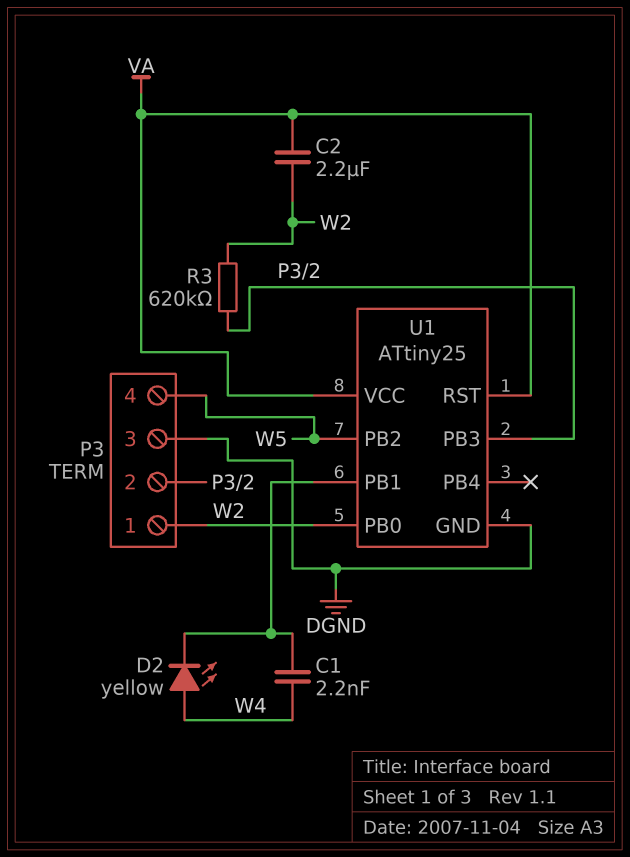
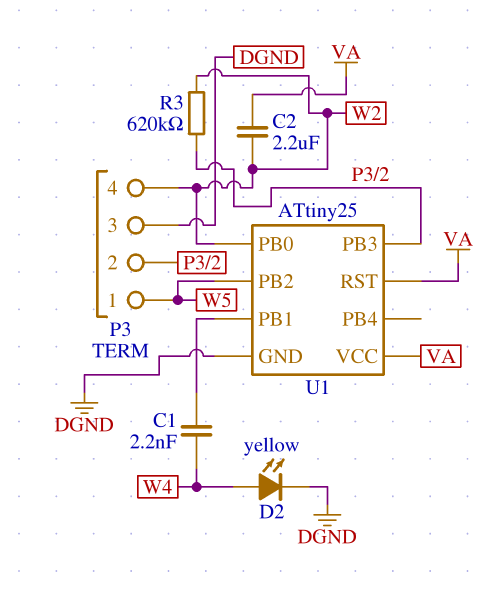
D2: LED yellow (A W4, K U1/PB1) -> LED yellow (A W4, K DGND)
P3 pin 1: W2 -> W5
P3 pin 4: W5 -> W2

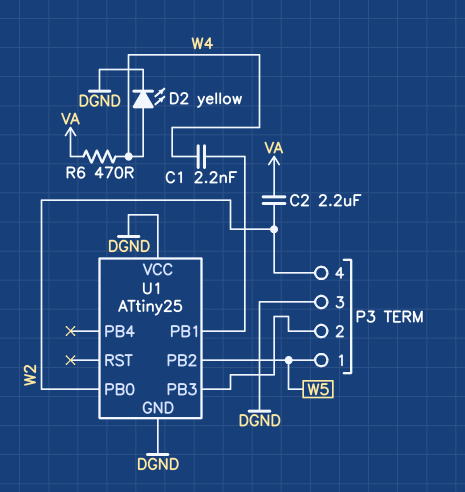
R3: 620k (P3/2, W2) -> none
R6: none -> 470 (VA, W4)
U1 pin RST: VA -> none
U1 pin VCC: VA -> DGND

